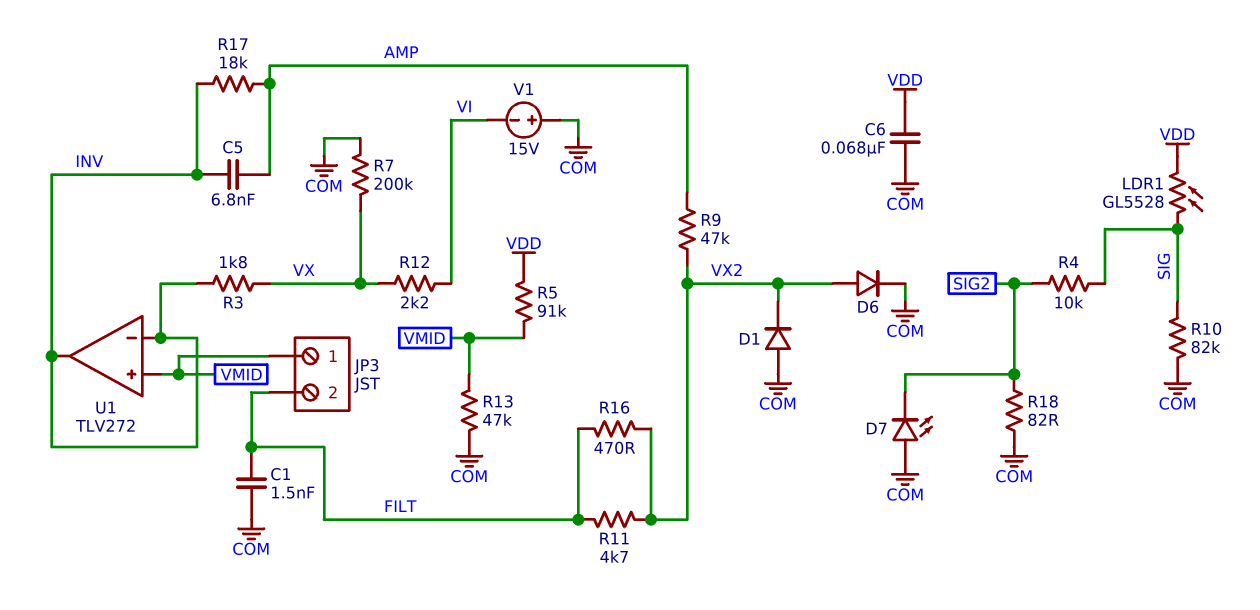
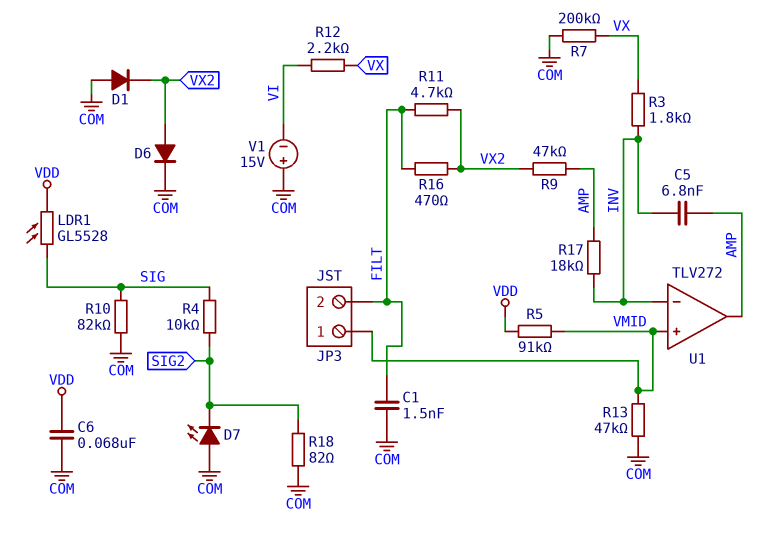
U1 pin out: INV -> AMP

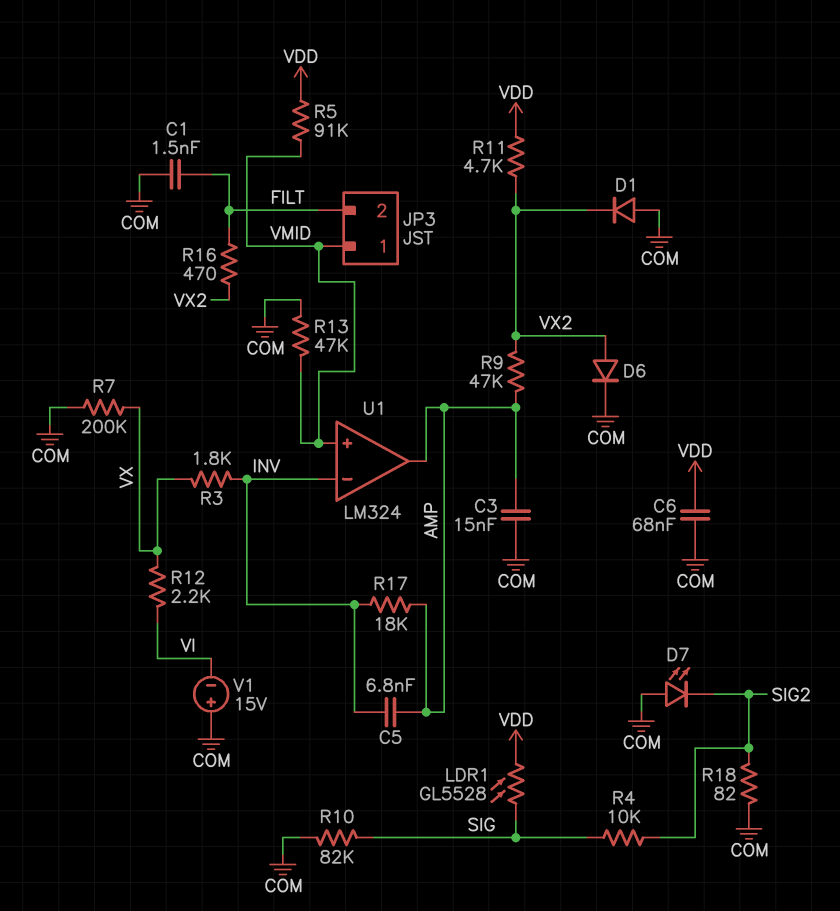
C3: none -> 15nF (AMP, COM)
R11: 4.7k (FILT, VX2) -> 4.7k (VDD, VX2)
U1: TLV272 -> LM324

